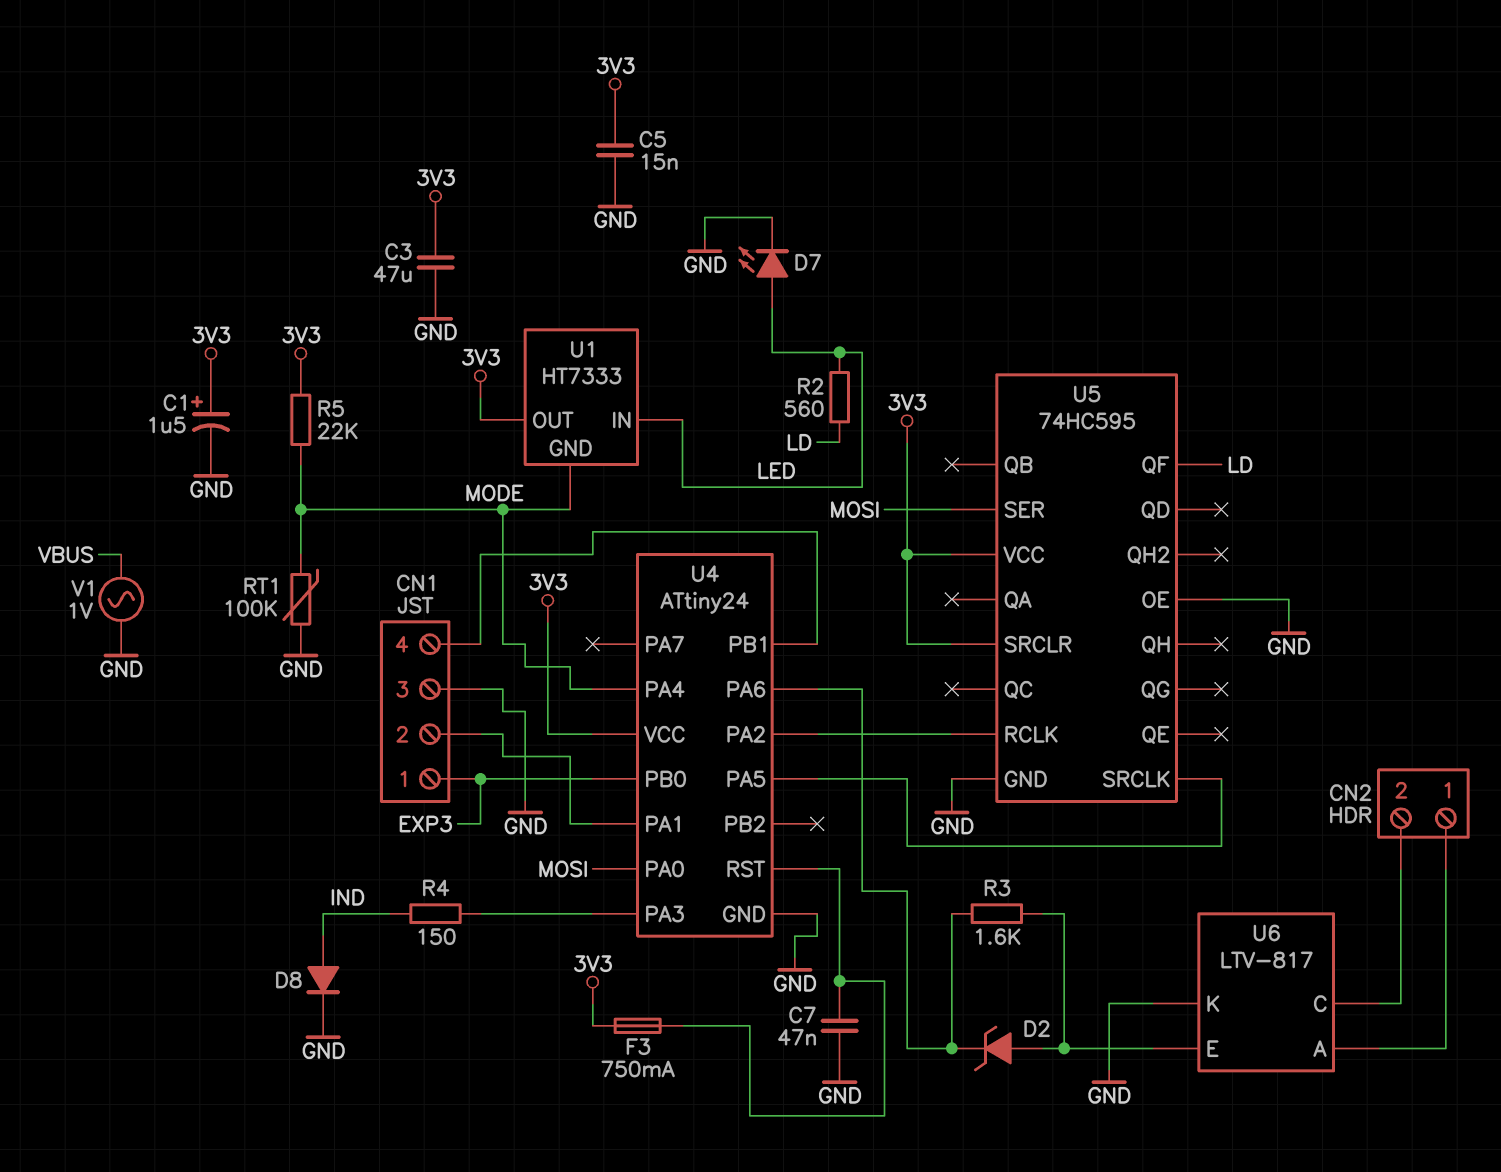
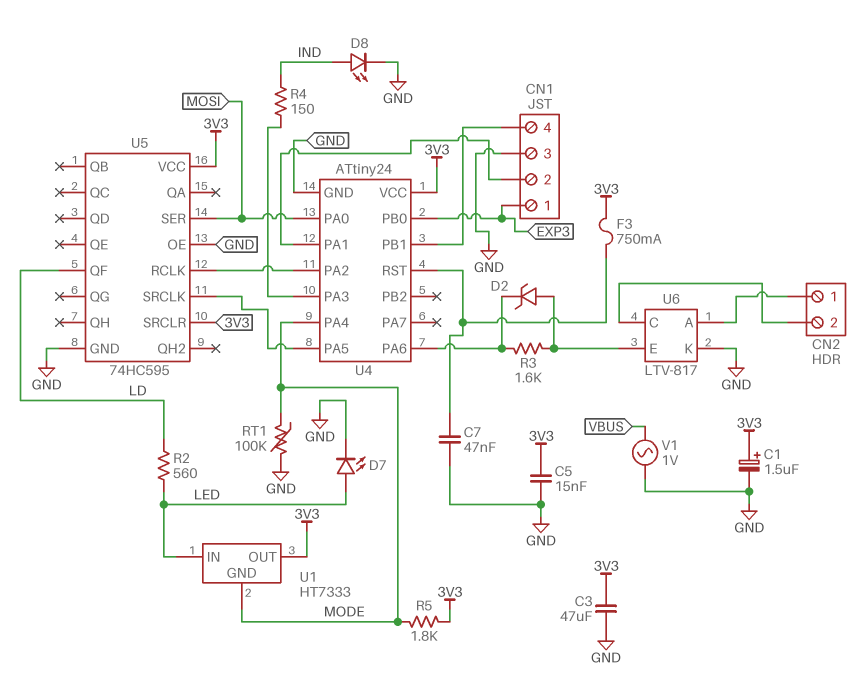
D8: diode (A IND, K GND) -> LED (A IND, K GND)
R5: 22k (3V3, MODE) -> 1.8k (3V3, MODE)

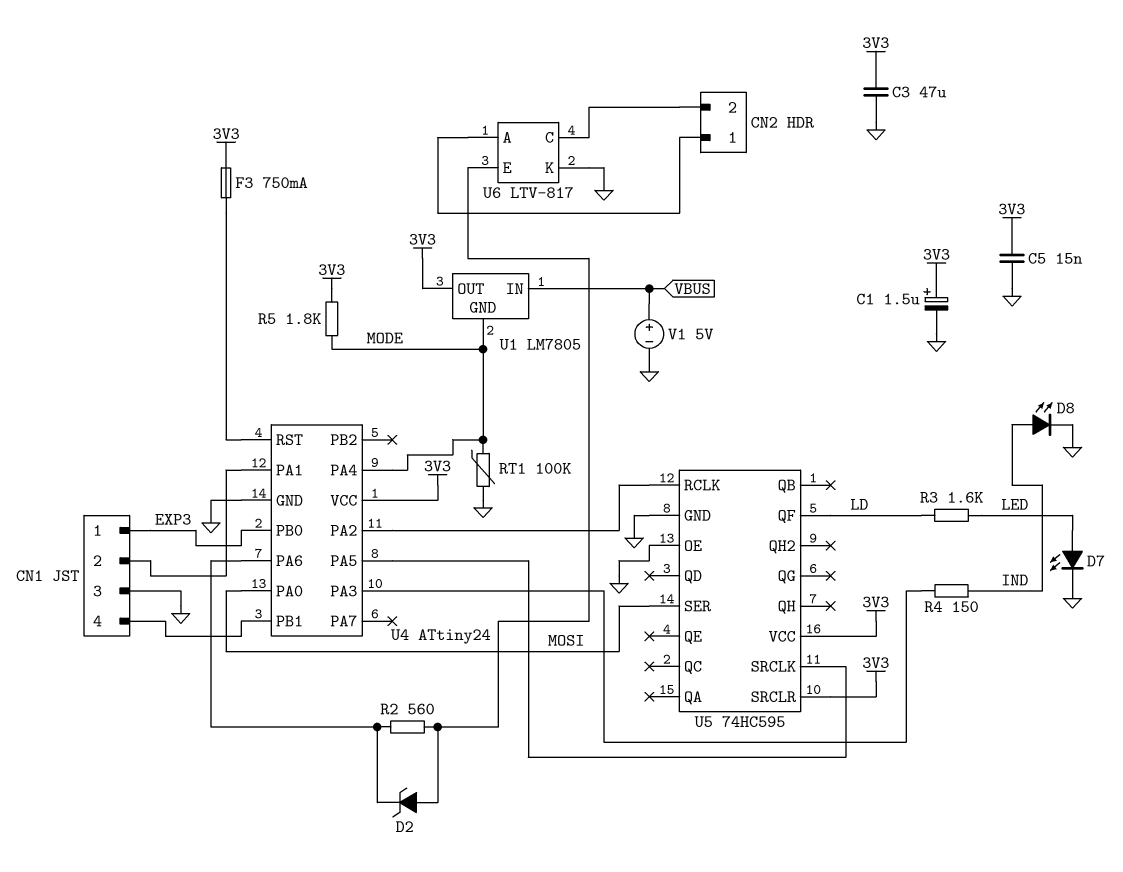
C7: 47nF (GND, U4/RST) -> none
R2: 560 (LD, LED) -> 560 (U4/PA6, U6/E)
R3: 1.6k (U4/PA6, U6/E) -> 1.6k (LD, LED)
U1: HT7333 -> LM7805
U1 pin IN: LED -> VBUS
V1: AC 1V (GND, VBUS) -> 5V (plus VBUS, minus GND)

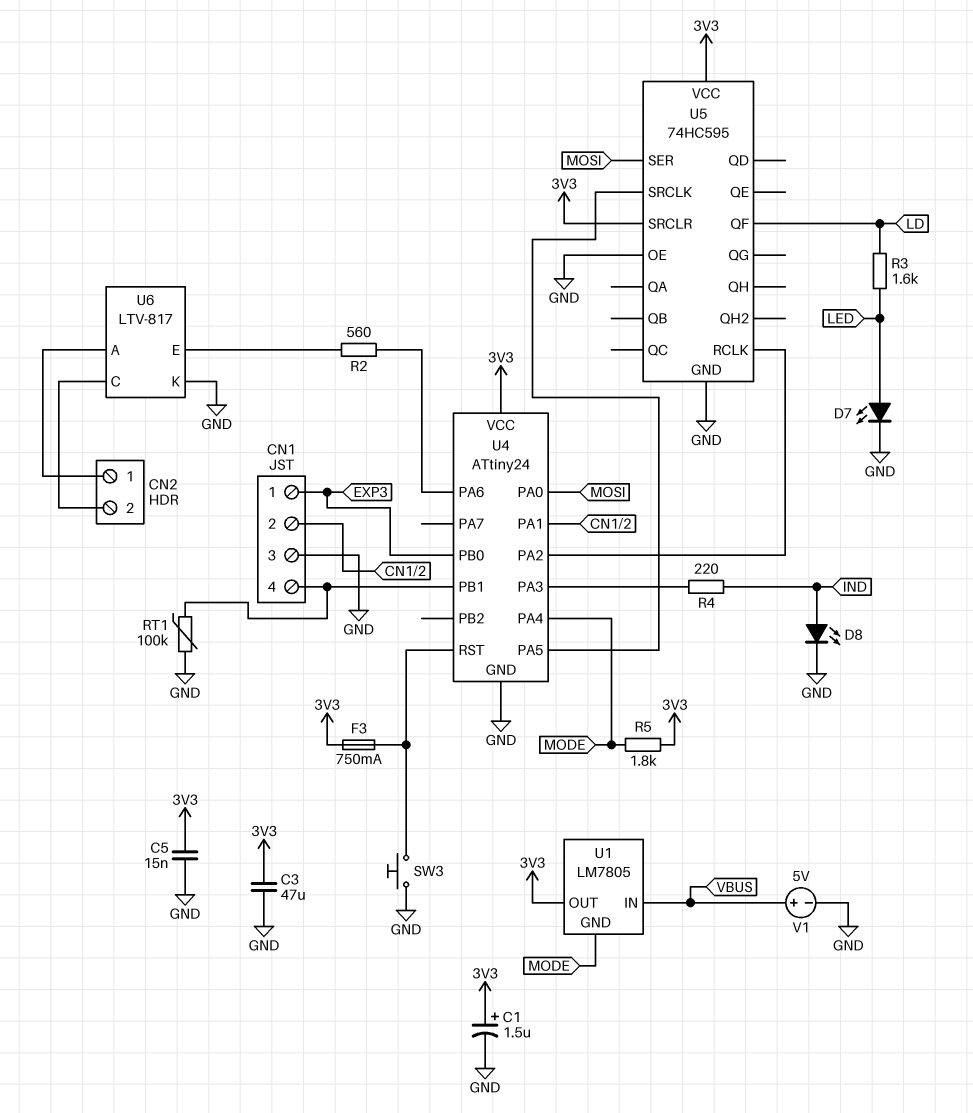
D2: zener (A U6/E, K U4/PA6) -> none
R4: 150 (IND, U4/PA3) -> 220 (IND, U4/PA3)
RT1: 100k (GND, MODE) -> 100k (CN1/4, GND)
SW3: none -> button (GND, U4/RST)

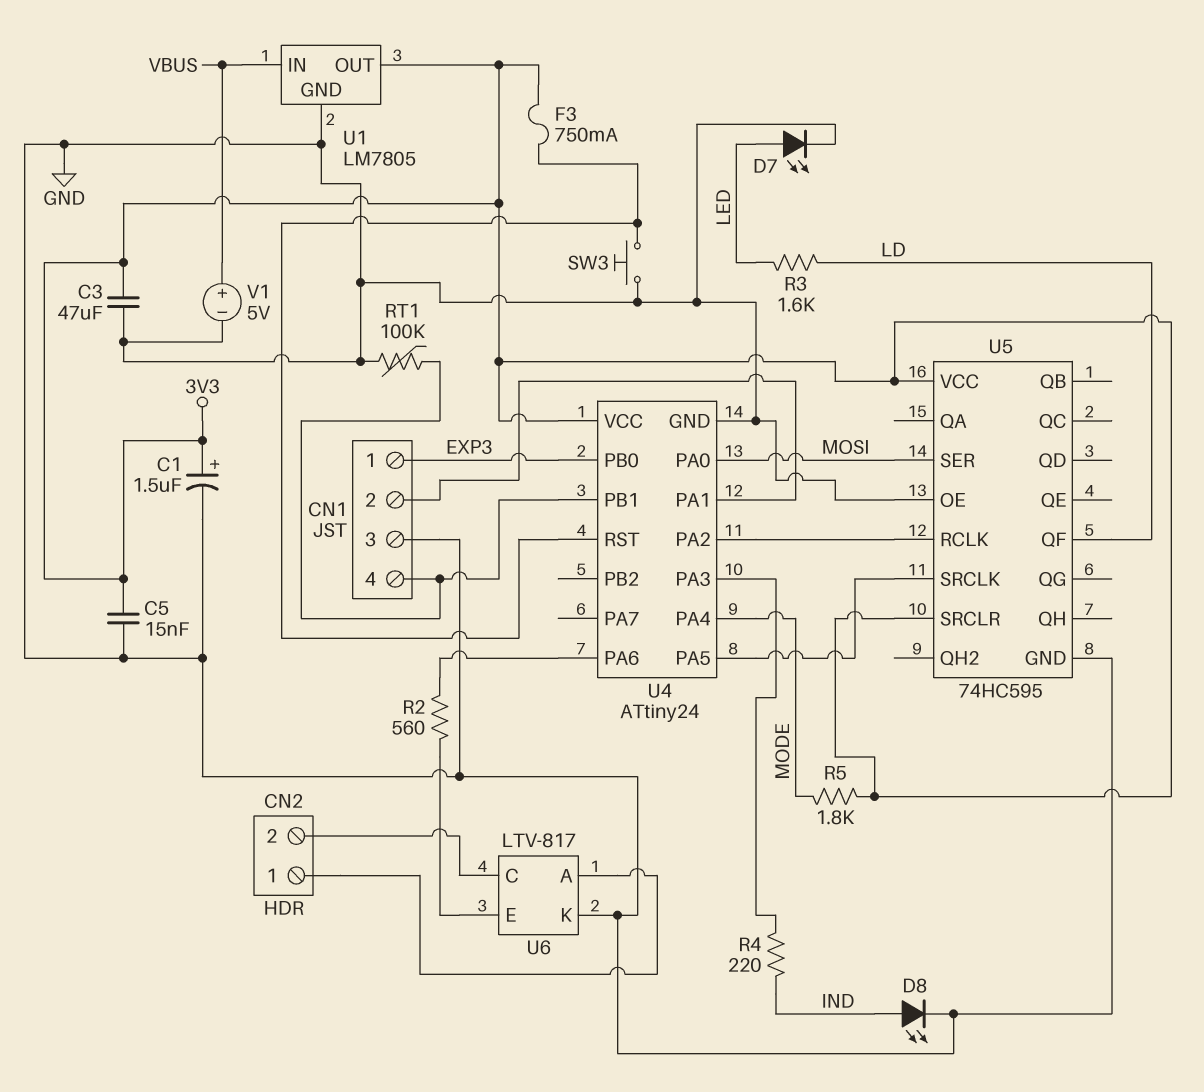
U1 pin GND: MODE -> GND

